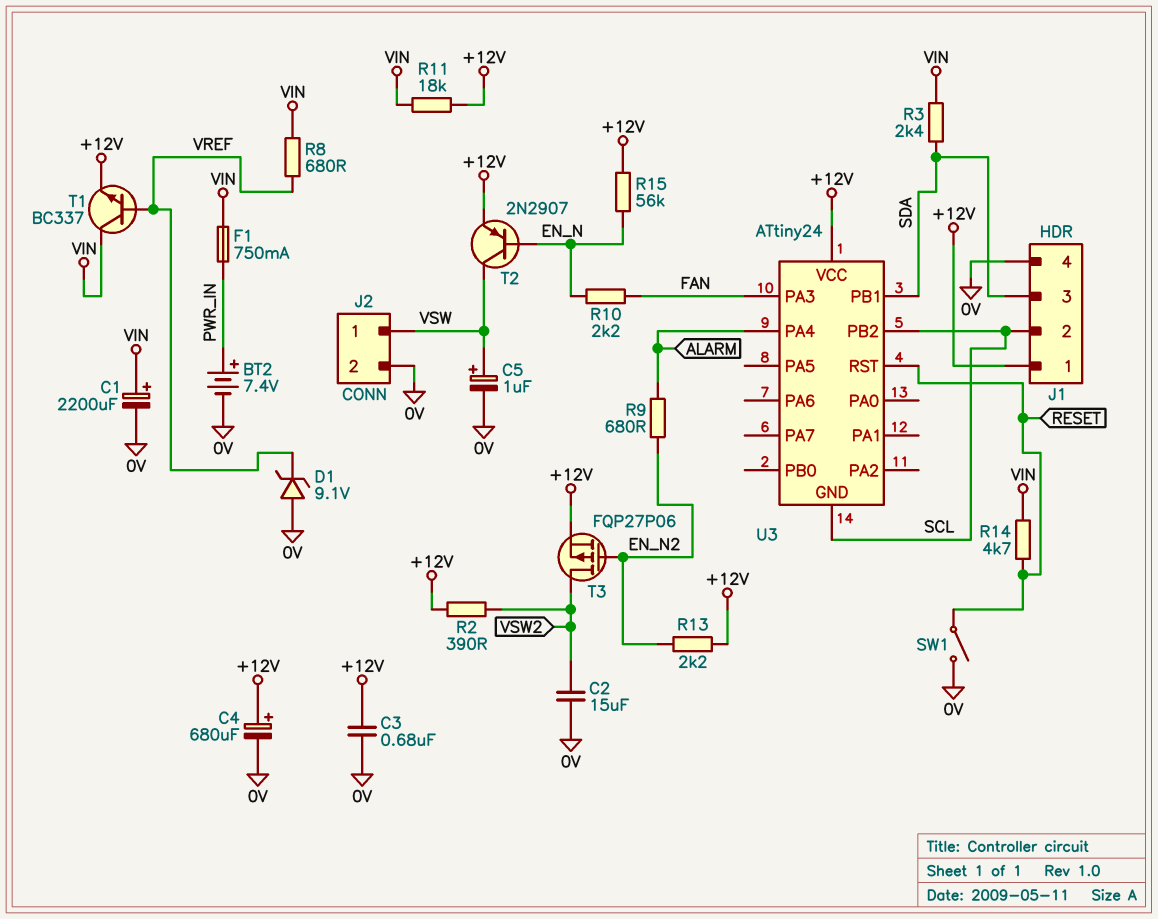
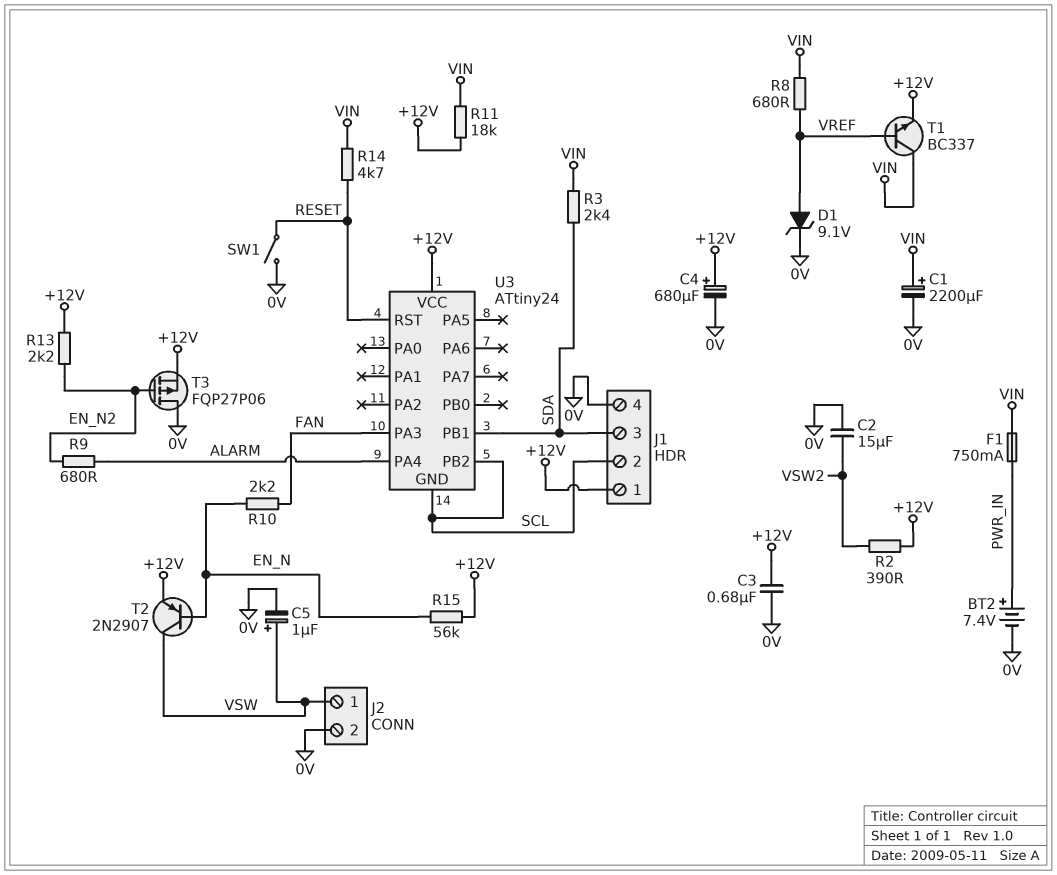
D1: zener 9.1V (A 0V, K VREF) -> zener 9.1V (A VREF, K 0V)
T3: PMOS FQP27P06 (G EN_N2, D VSW2, S +12V) -> PMOS FQP27P06 (G EN_N2, D 0V, S +12V)

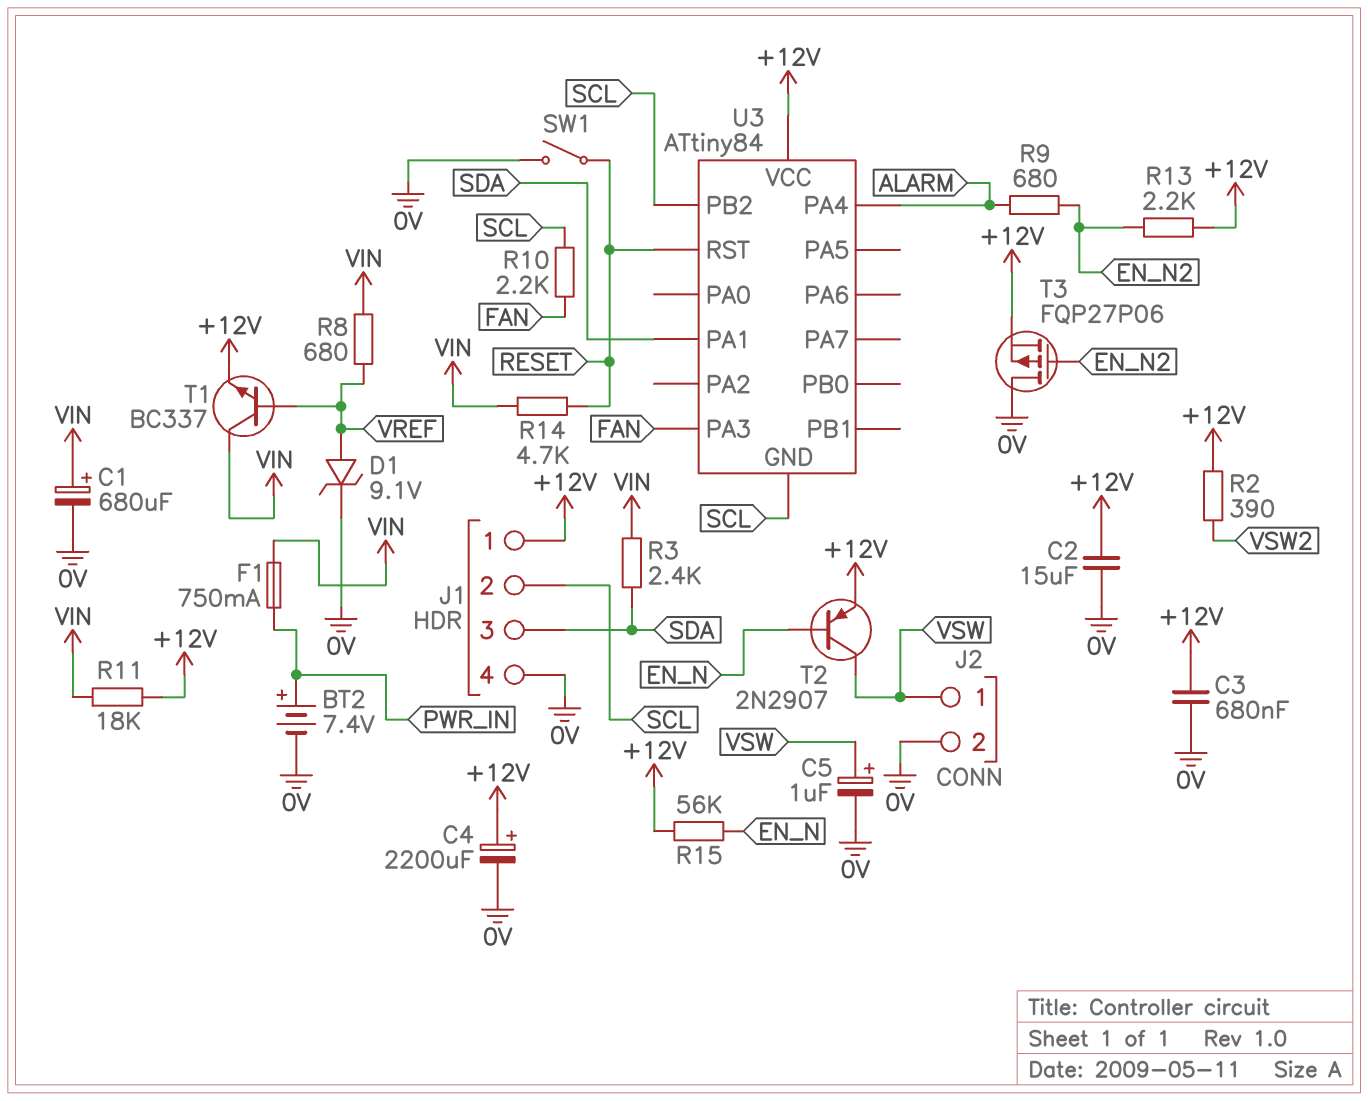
C1: 2200uF (plus VIN, minus 0V) -> 680uF (plus VIN, minus 0V)
C2: 15uF (0V, VSW2) -> 15uF (+12V, 0V)
C4: 680uF (plus +12V, minus 0V) -> 2200uF (plus +12V, minus 0V)
R10: 2.2k (EN_N, FAN) -> 2.2k (FAN, SCL)
U3: ATtiny24 -> ATtiny84
U3 pin PA1: none -> SDA
U3 pin PB1: SDA -> none

